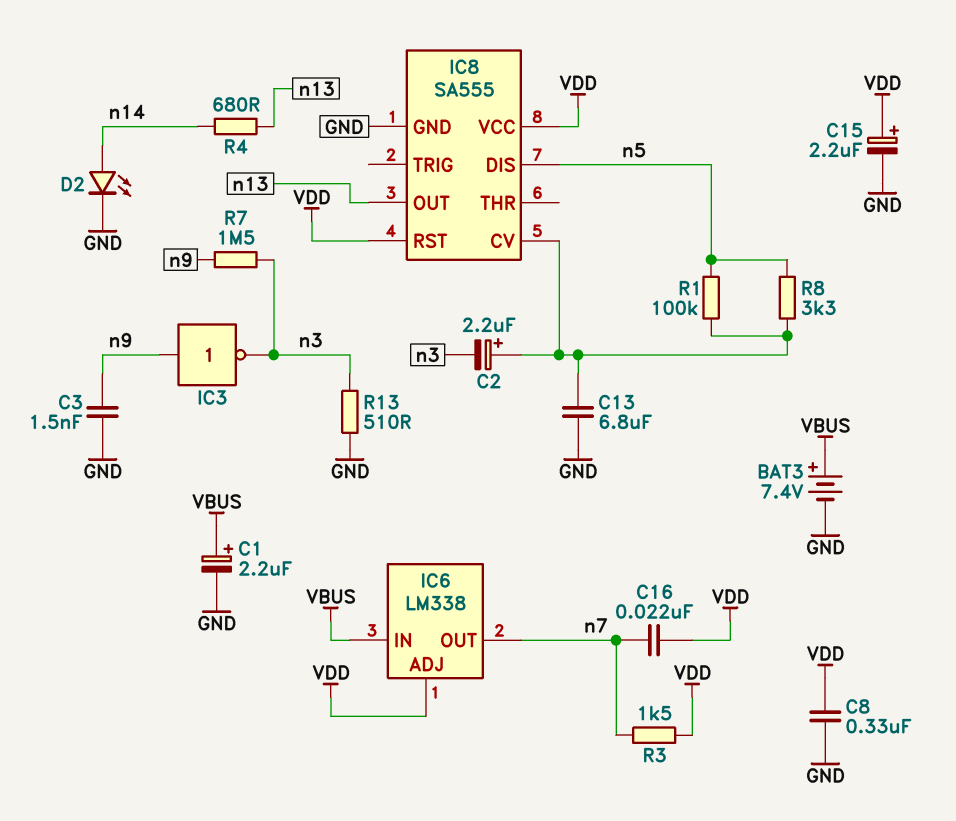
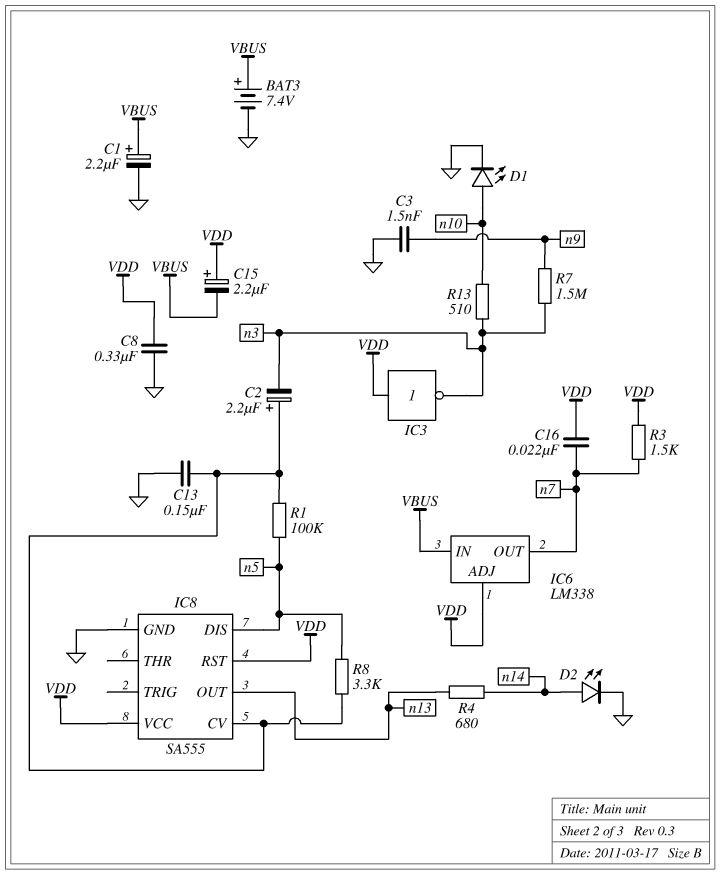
C13: 6.8uF (GND, IC8/CV) -> 150nF (GND, IC8/CV)
C15: 2.2uF (plus VDD, minus GND) -> 2.2uF (plus VDD, minus VBUS)
D1: none -> LED (A n10, K GND)
IC3: NOT (in n9, out n3) -> NOT (in VDD, out n3)
R13: 510 (GND, n3) -> 510 (n3, n10)

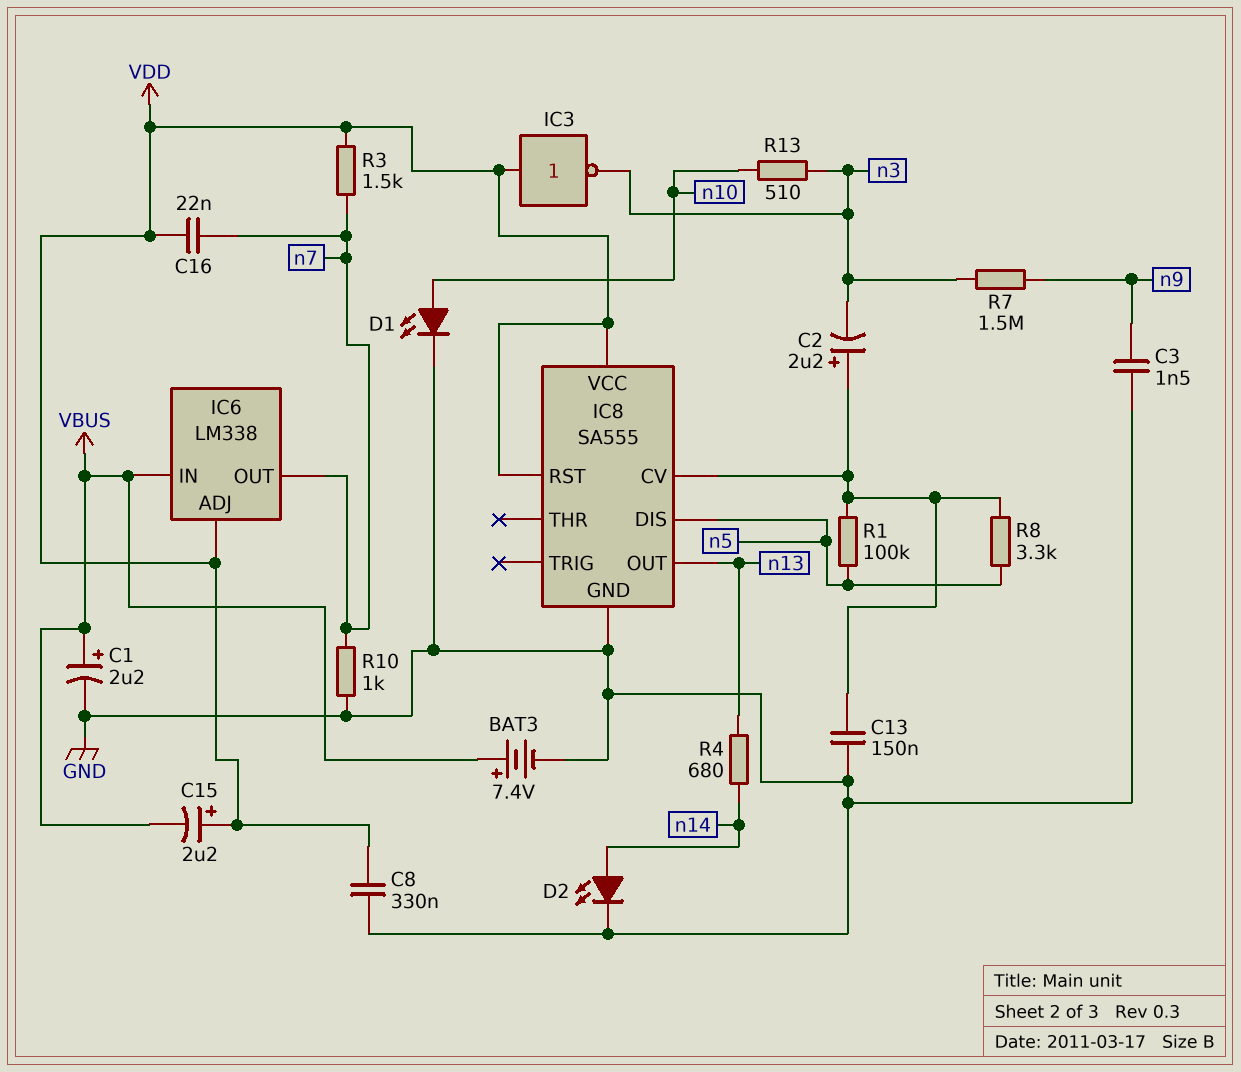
R10: none -> 1k (GND, n7)

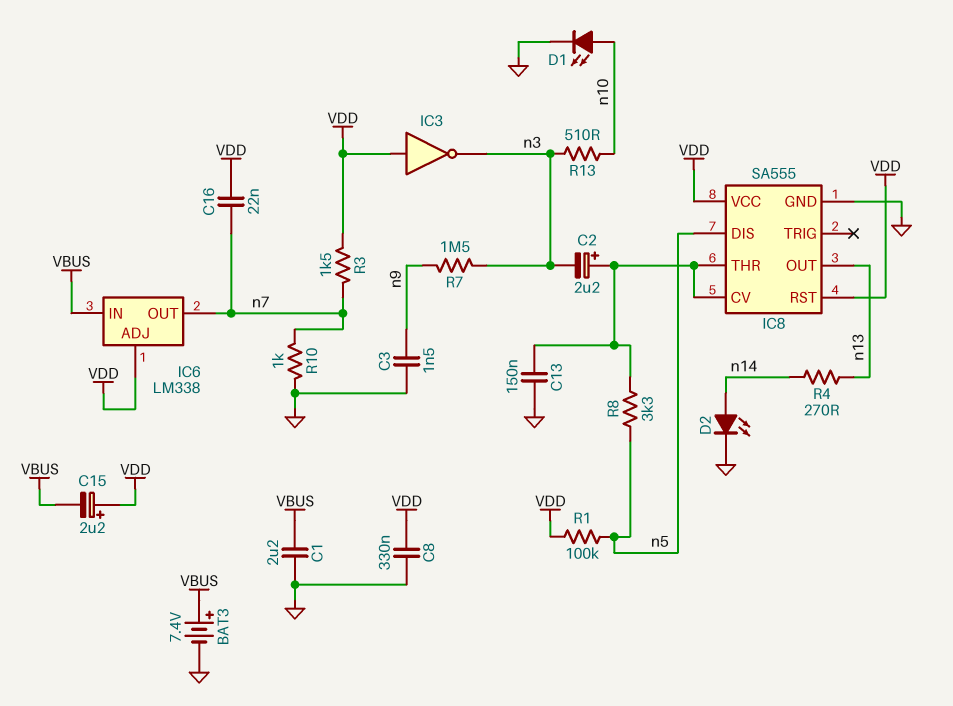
C1: 2.2uF (plus VBUS, minus GND) -> 2.2uF (GND, VBUS)
IC8 pin THR: none -> IC8/CV
R1: 100k (IC8/CV, n5) -> 100k (VDD, n5)
R4: 680 (n13, n14) -> 270 (n13, n14)

